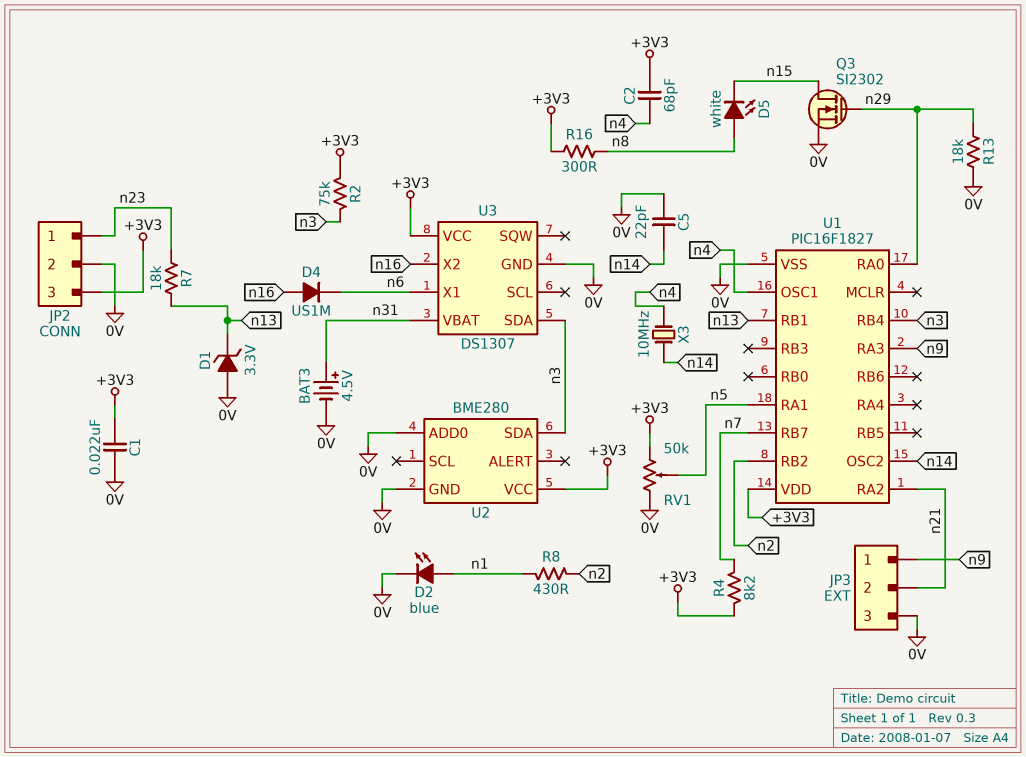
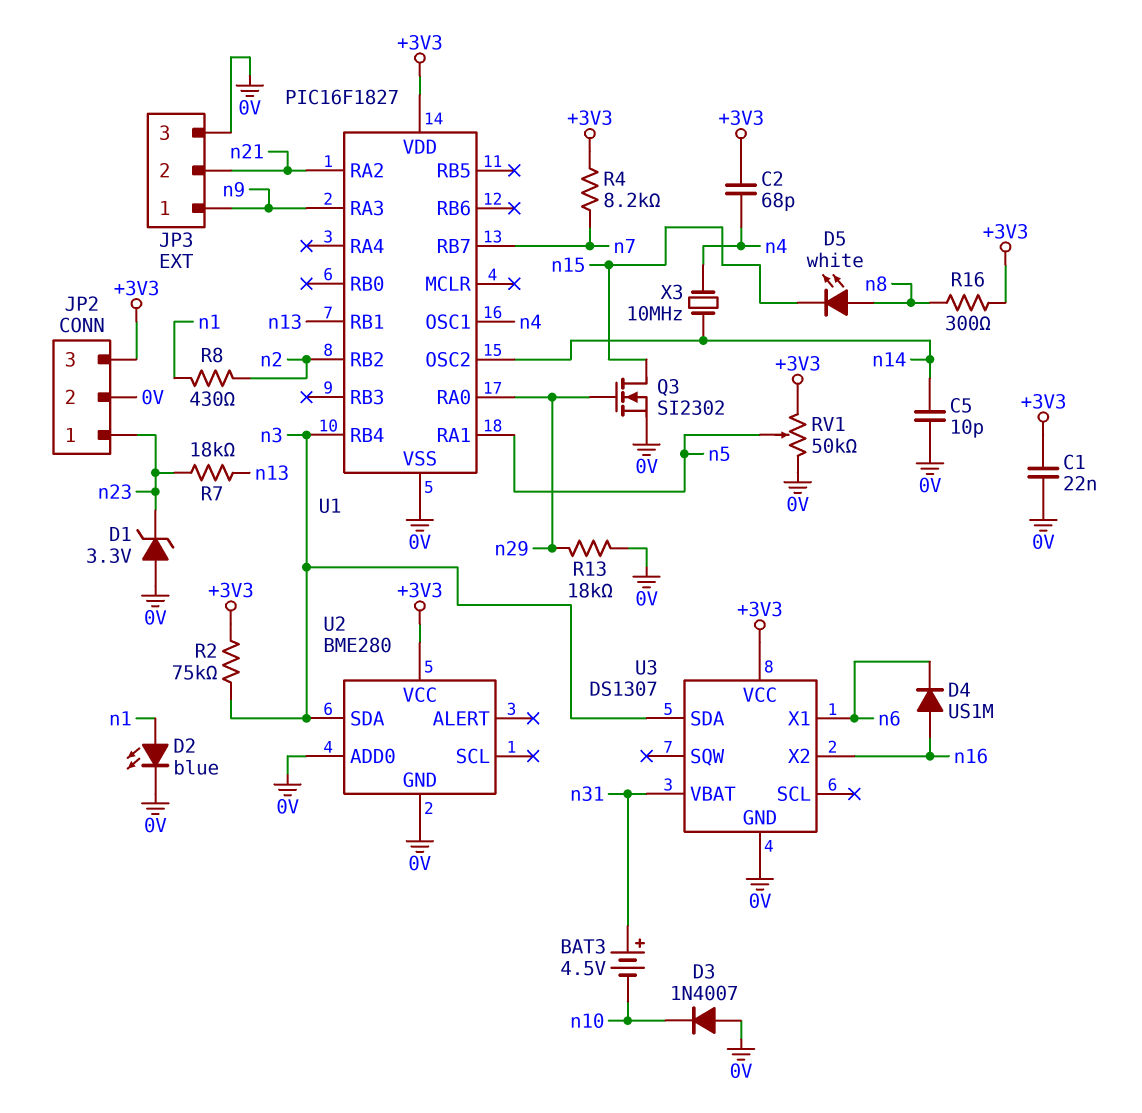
BAT3: 4.5V (plus n31, minus 0V) -> 4.5V (plus n31, minus n10)
C5: 22pF (0V, n14) -> 10pF (0V, n14)
D1: zener 3.3V (A 0V, K n13) -> zener 3.3V (A 0V, K n23)
D3: none -> diode 1N4007 (A 0V, K n10)

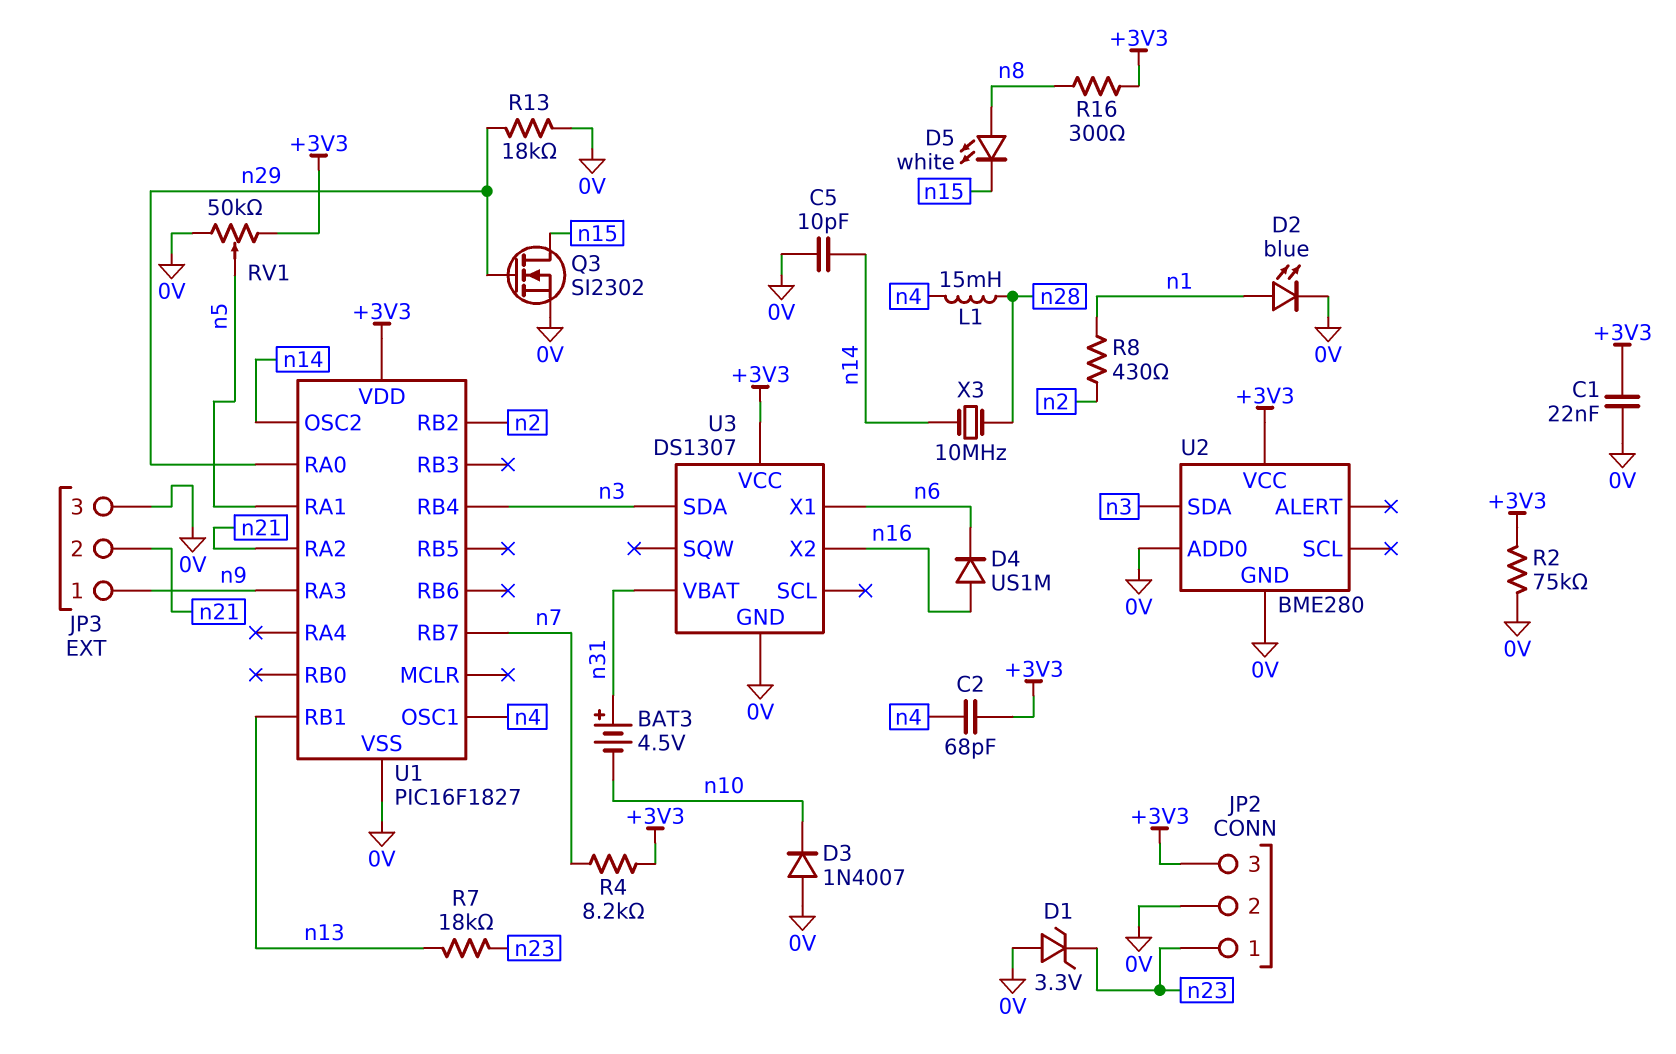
L1: none -> 15mH (n4, n28)
R2: 75k (+3V3, n3) -> 75k (+3V3, 0V)
X3: 10MHz (n4, n14) -> 10MHz (n14, n28)

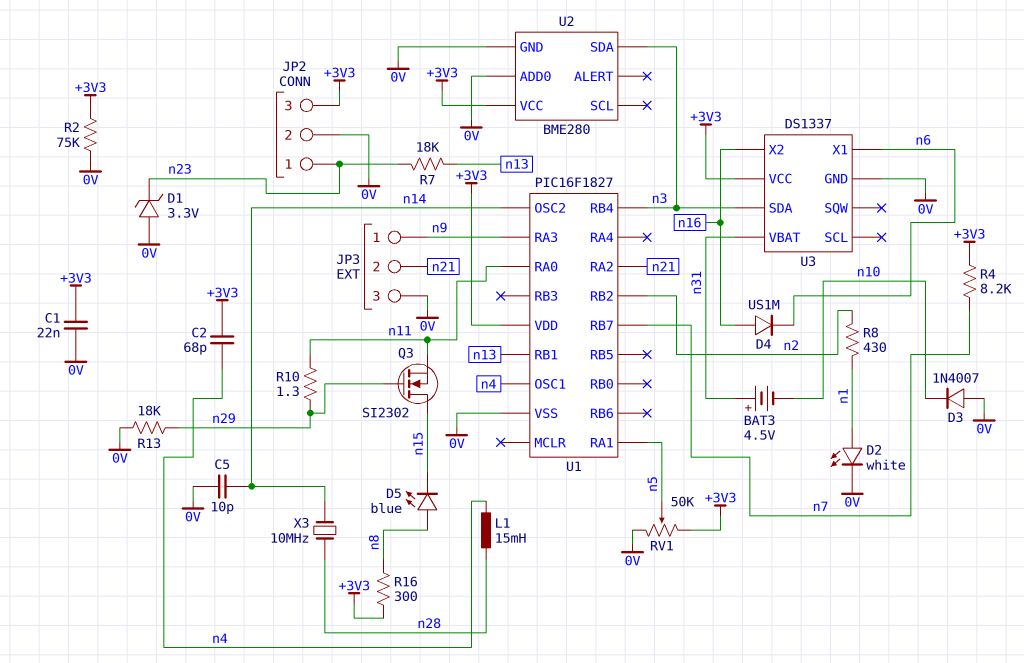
D2: LED blue (A n1, K 0V) -> LED white (A n1, K 0V)
D5: LED white (A n8, K n15) -> LED blue (A n8, K n15)
Q3: NMOS SI2302 (G n29, D n15, S 0V) -> NMOS SI2302 (G n29, D n15, S n11)
R10: none -> 1.3 (n11, n29)
U1 pin RA0: n29 -> n11
U3: DS1307 -> DS1337

